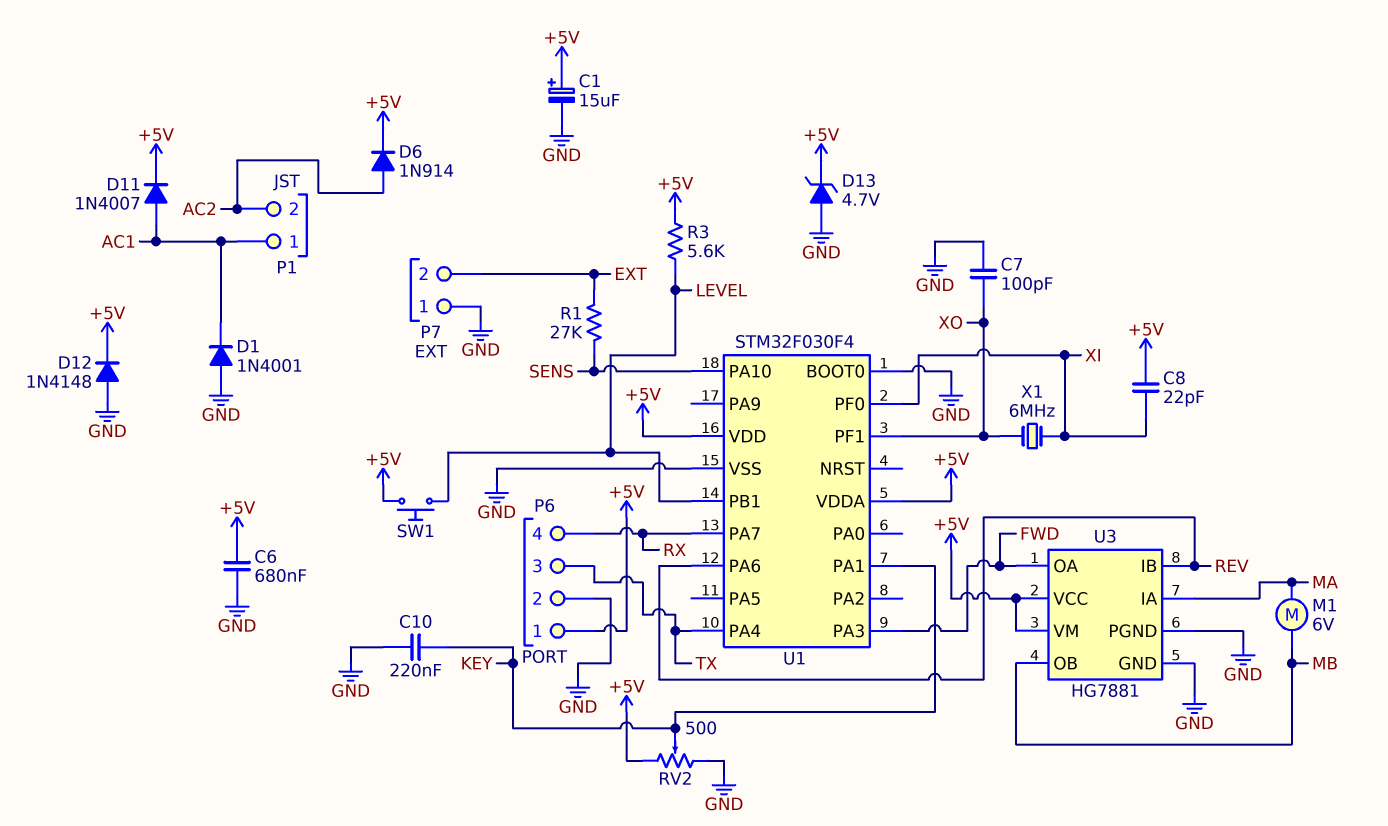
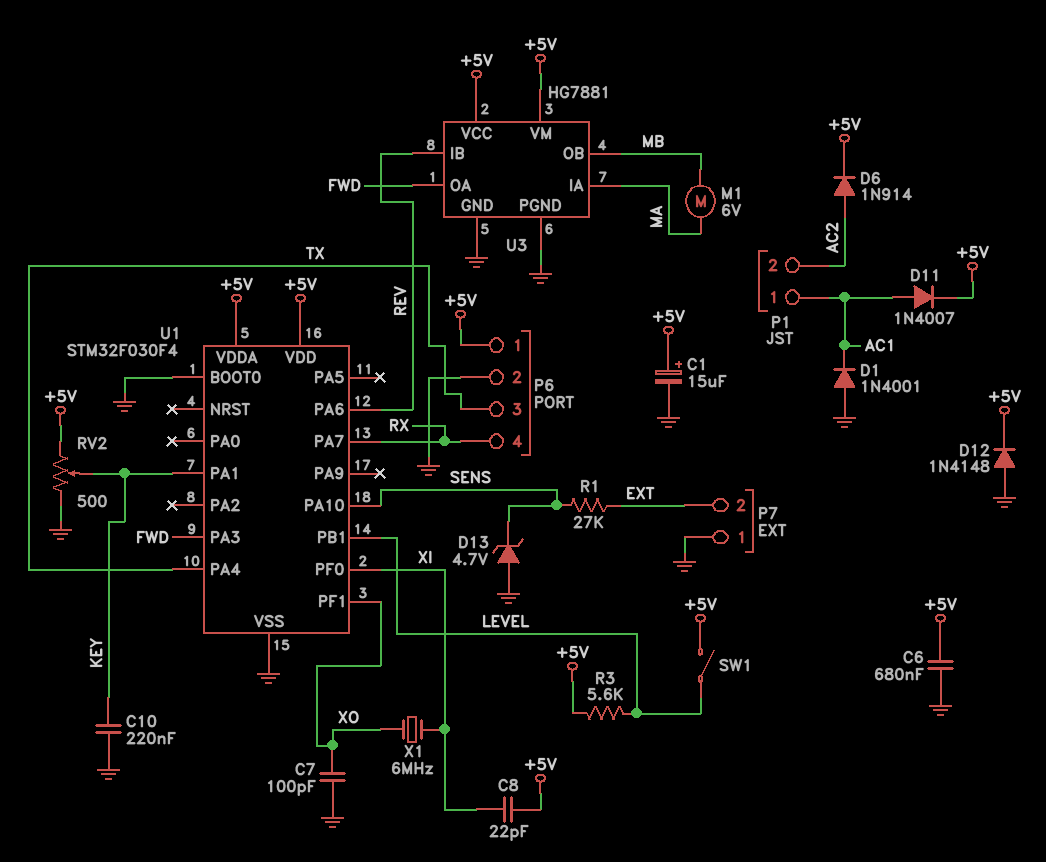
D13: zener 4.7V (A GND, K +5V) -> zener 4.7V (A GND, K SENS)
SW1: button (+5V, LEVEL) -> switch (+5V, LEVEL)

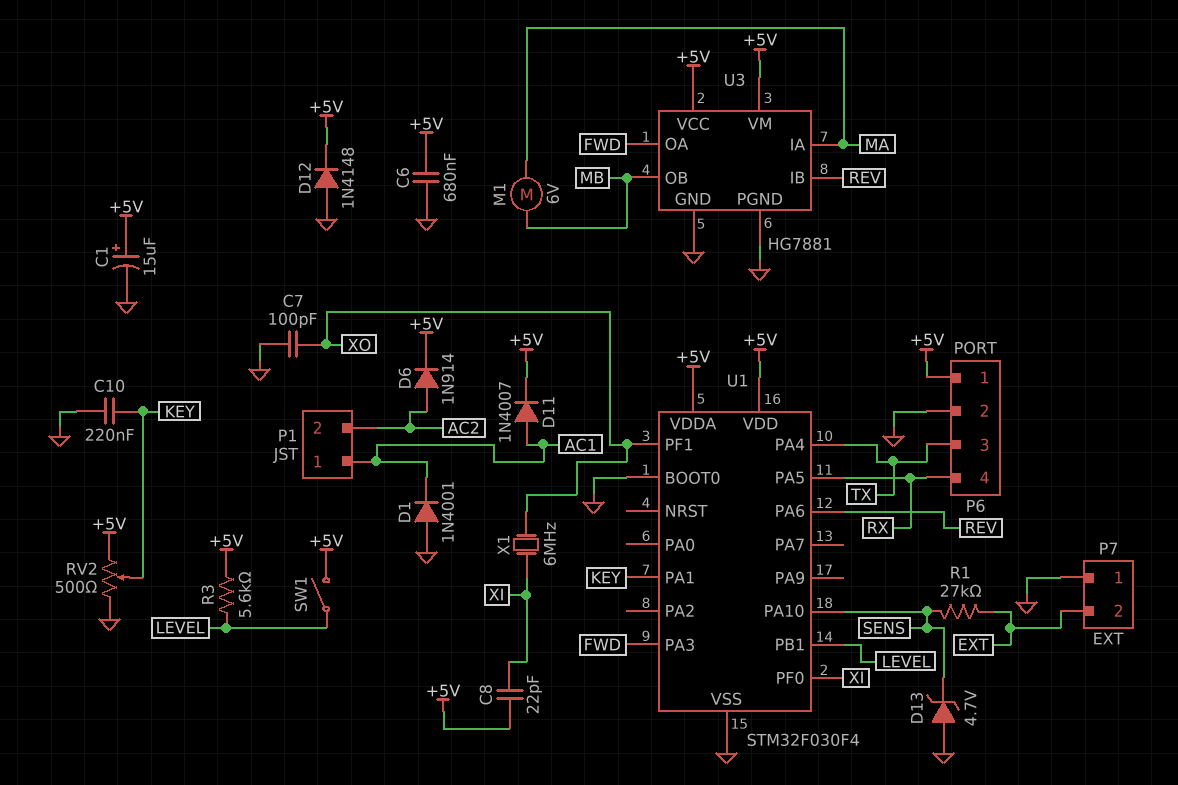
U1 pin PA5: none -> RX
U1 pin PA7: RX -> none

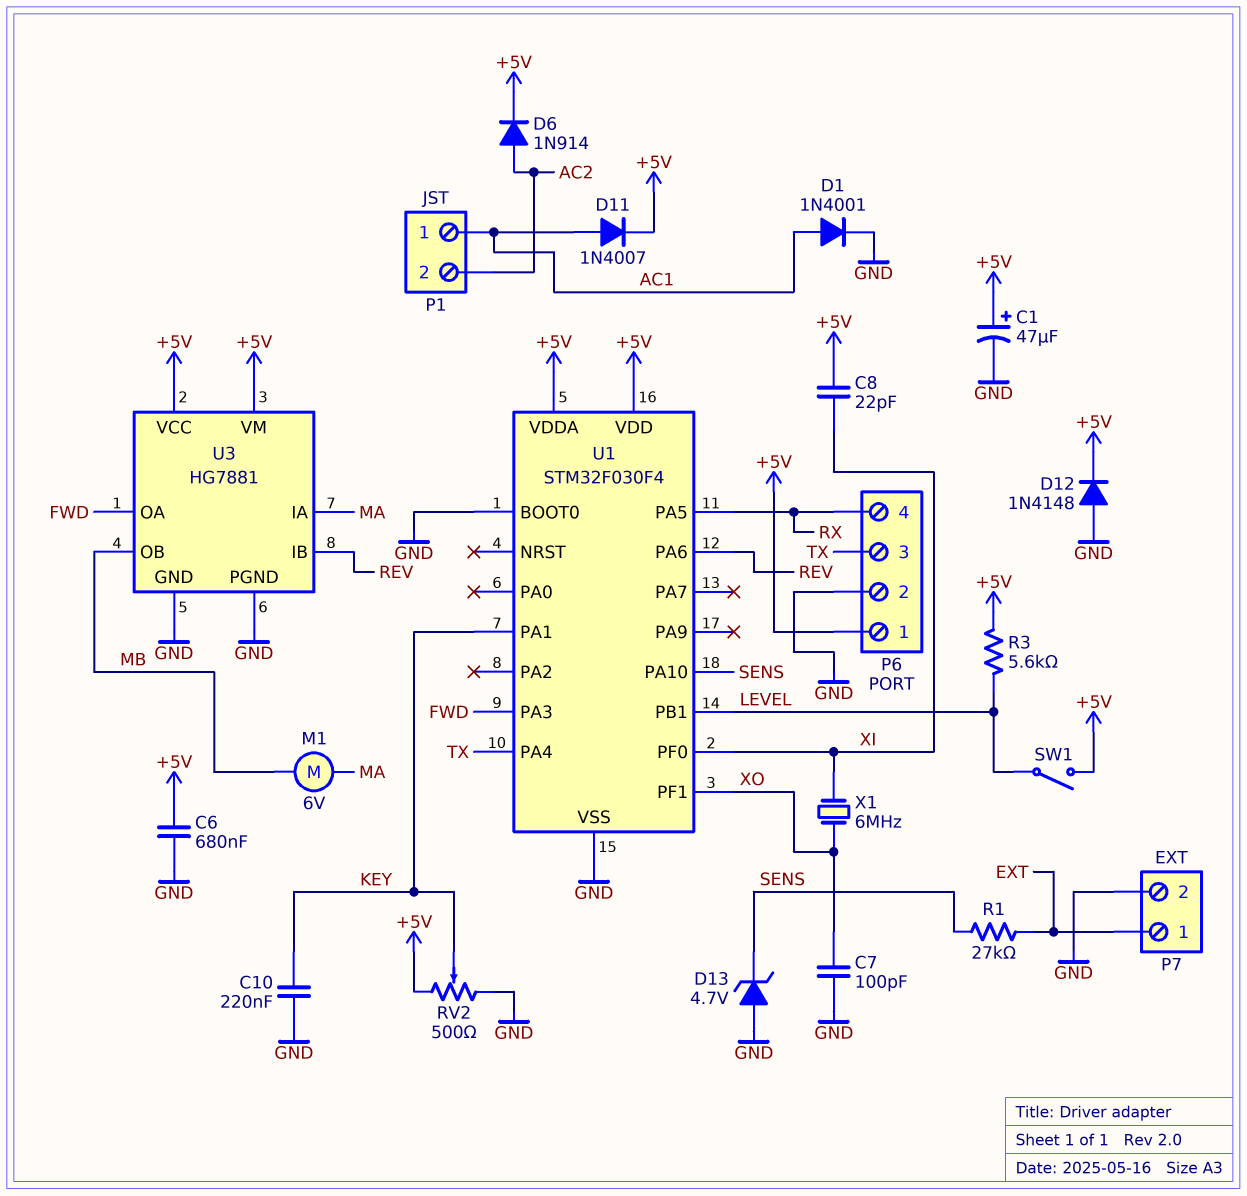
C1: 15uF (plus +5V, minus GND) -> 47uF (plus +5V, minus GND)
D1: diode 1N4001 (A GND, K AC1) -> diode 1N4001 (A AC1, K GND)
P7 pin 1: GND -> EXT
P7 pin 2: EXT -> GND

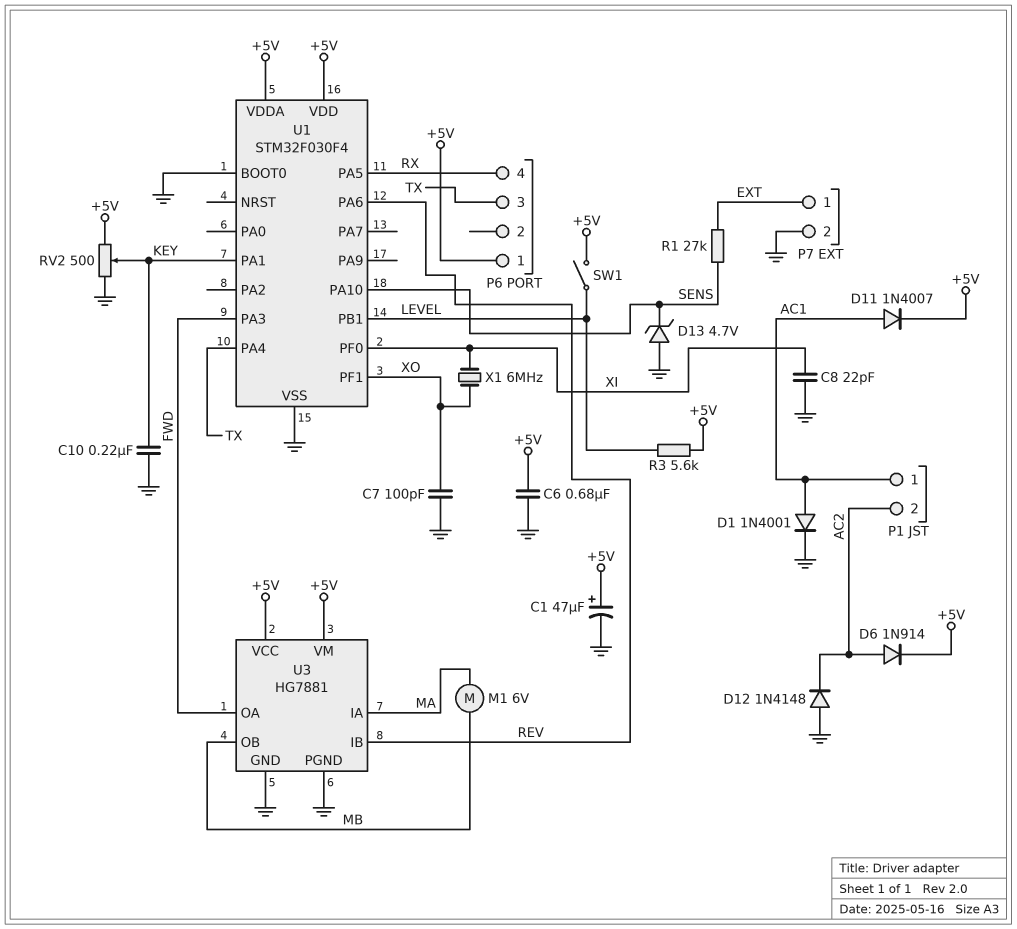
C8: 22pF (+5V, XI) -> 22pF (GND, XI)
D12: diode 1N4148 (A GND, K +5V) -> diode 1N4148 (A GND, K AC2)
P6 pin 2: GND -> none

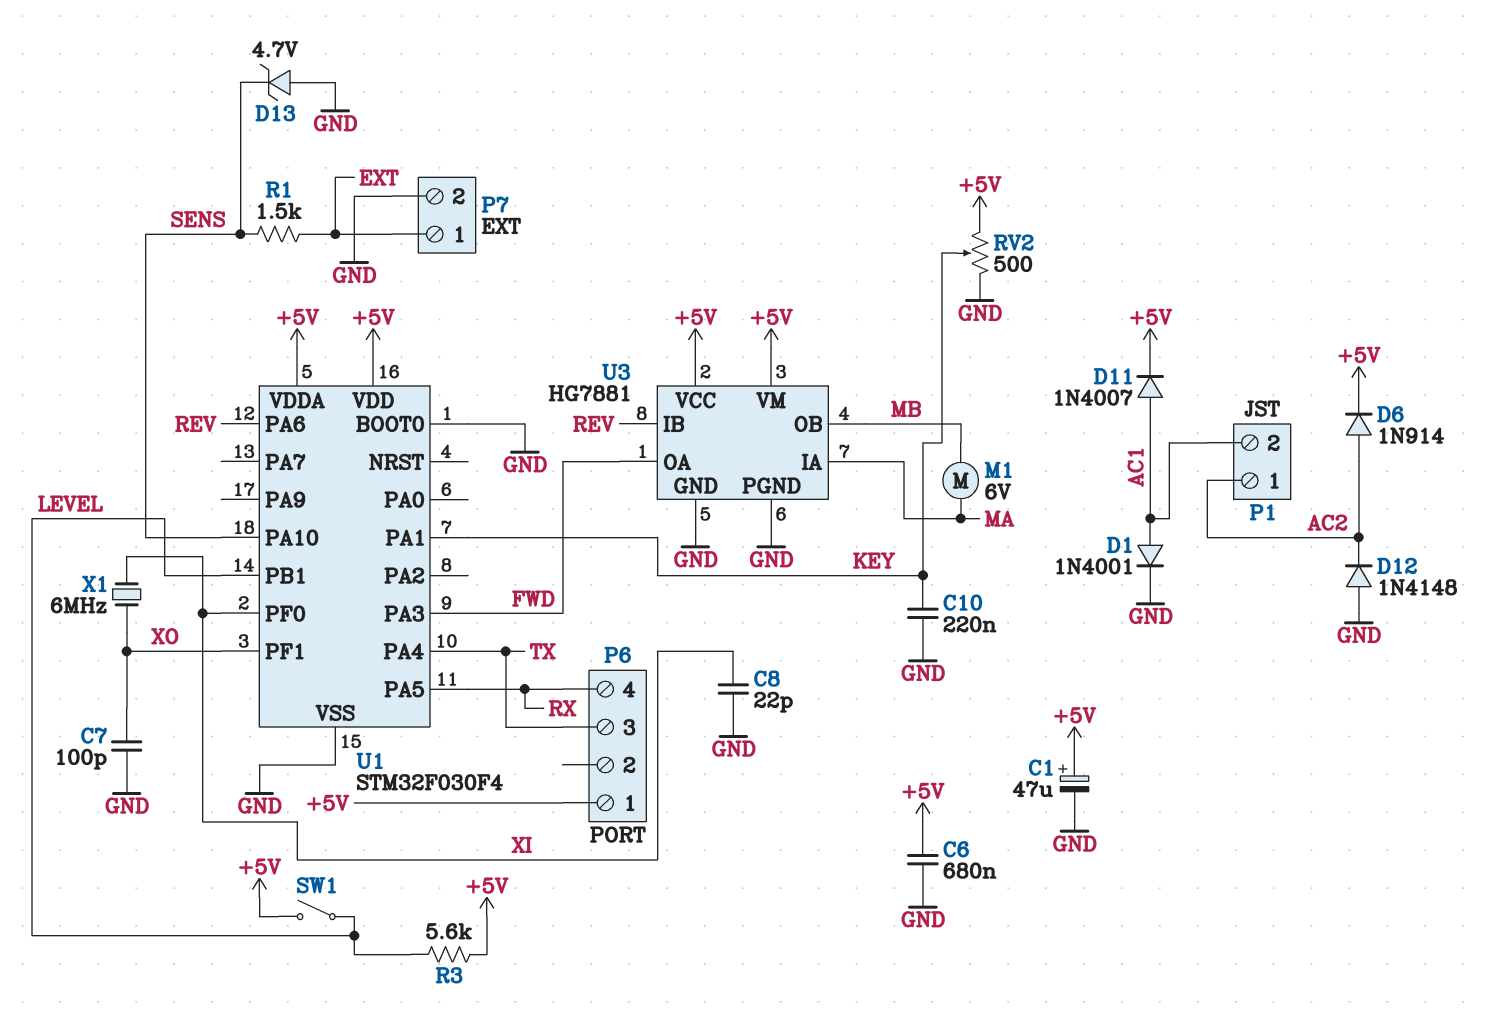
P1 pin 1: AC1 -> AC2
P1 pin 2: AC2 -> AC1
R1: 27k (EXT, SENS) -> 1.5k (EXT, SENS)

